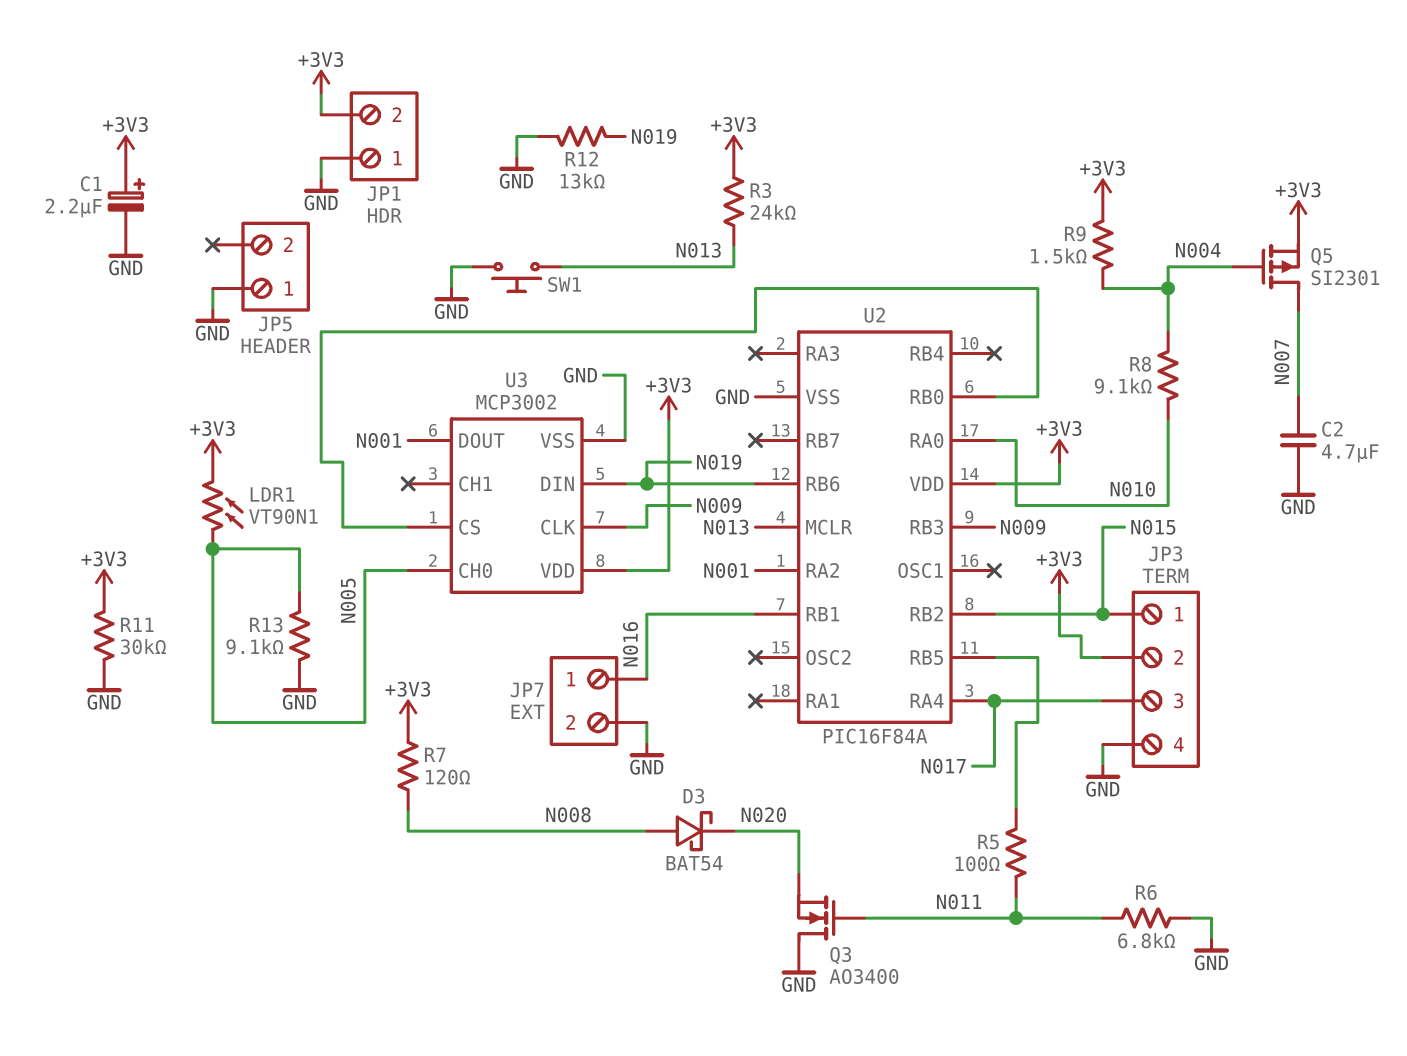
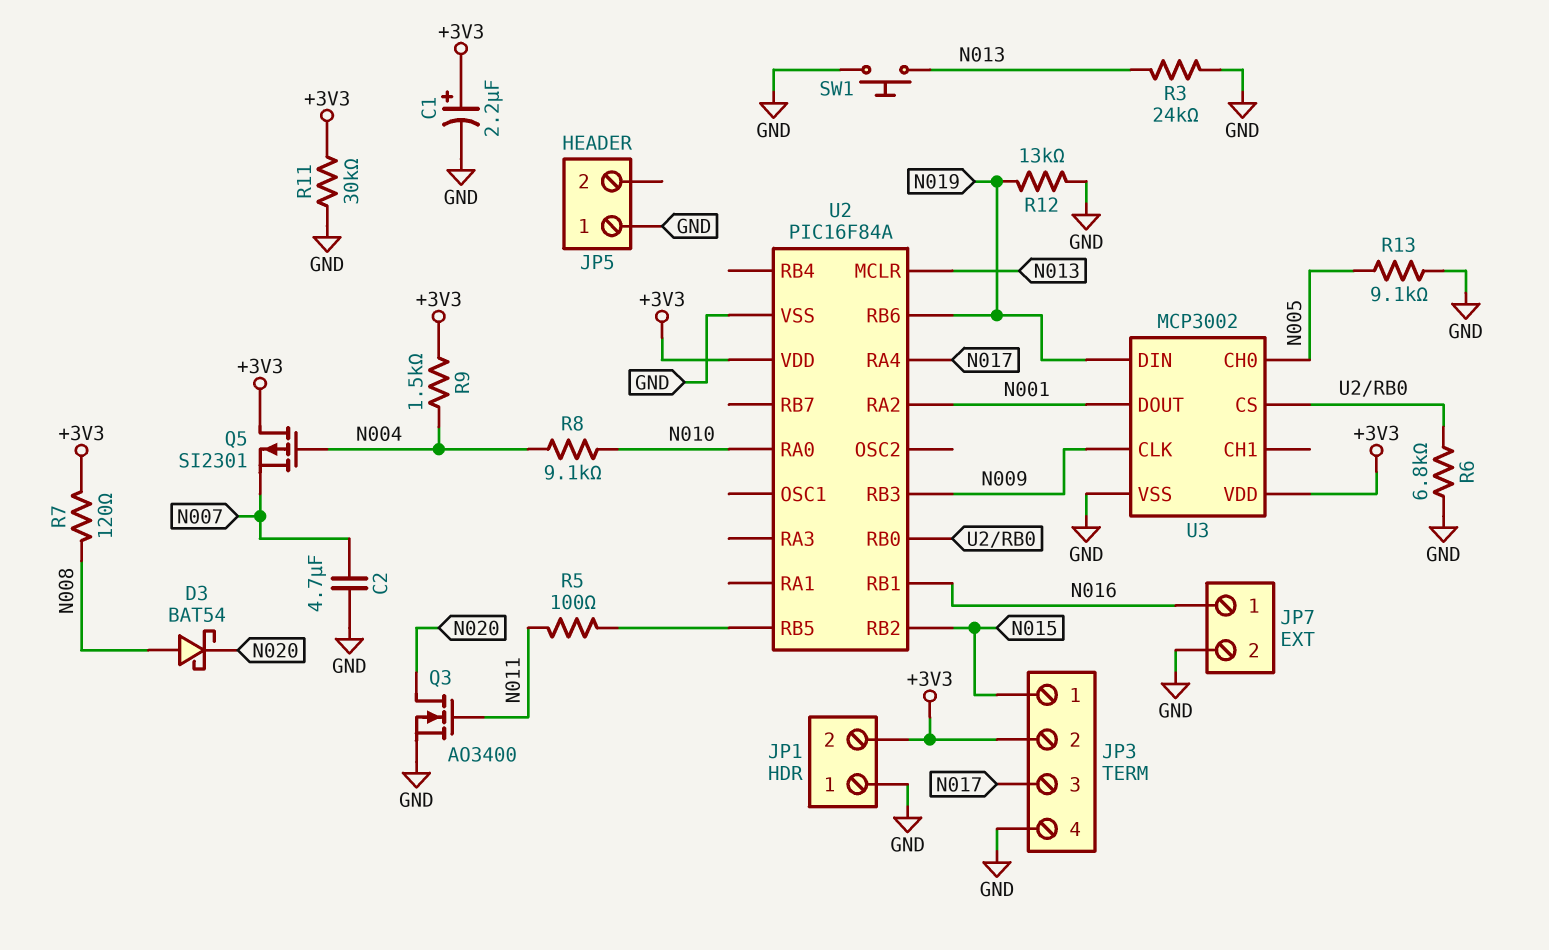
LDR1: VT90N1 (+3V3, N005) -> none
Q3: NMOS AO3400 (G N011, D GND, S N020) -> NMOS AO3400 (G N011, D N020, S GND)
Q5: PMOS SI2301 (G N004, D N007, S +3V3) -> PMOS SI2301 (G N004, D +3V3, S N007)
R3: 24k (+3V3, N013) -> 24k (GND, N013)
R6: 6.8k (GND, N011) -> 6.8k (GND, U2/RB0)

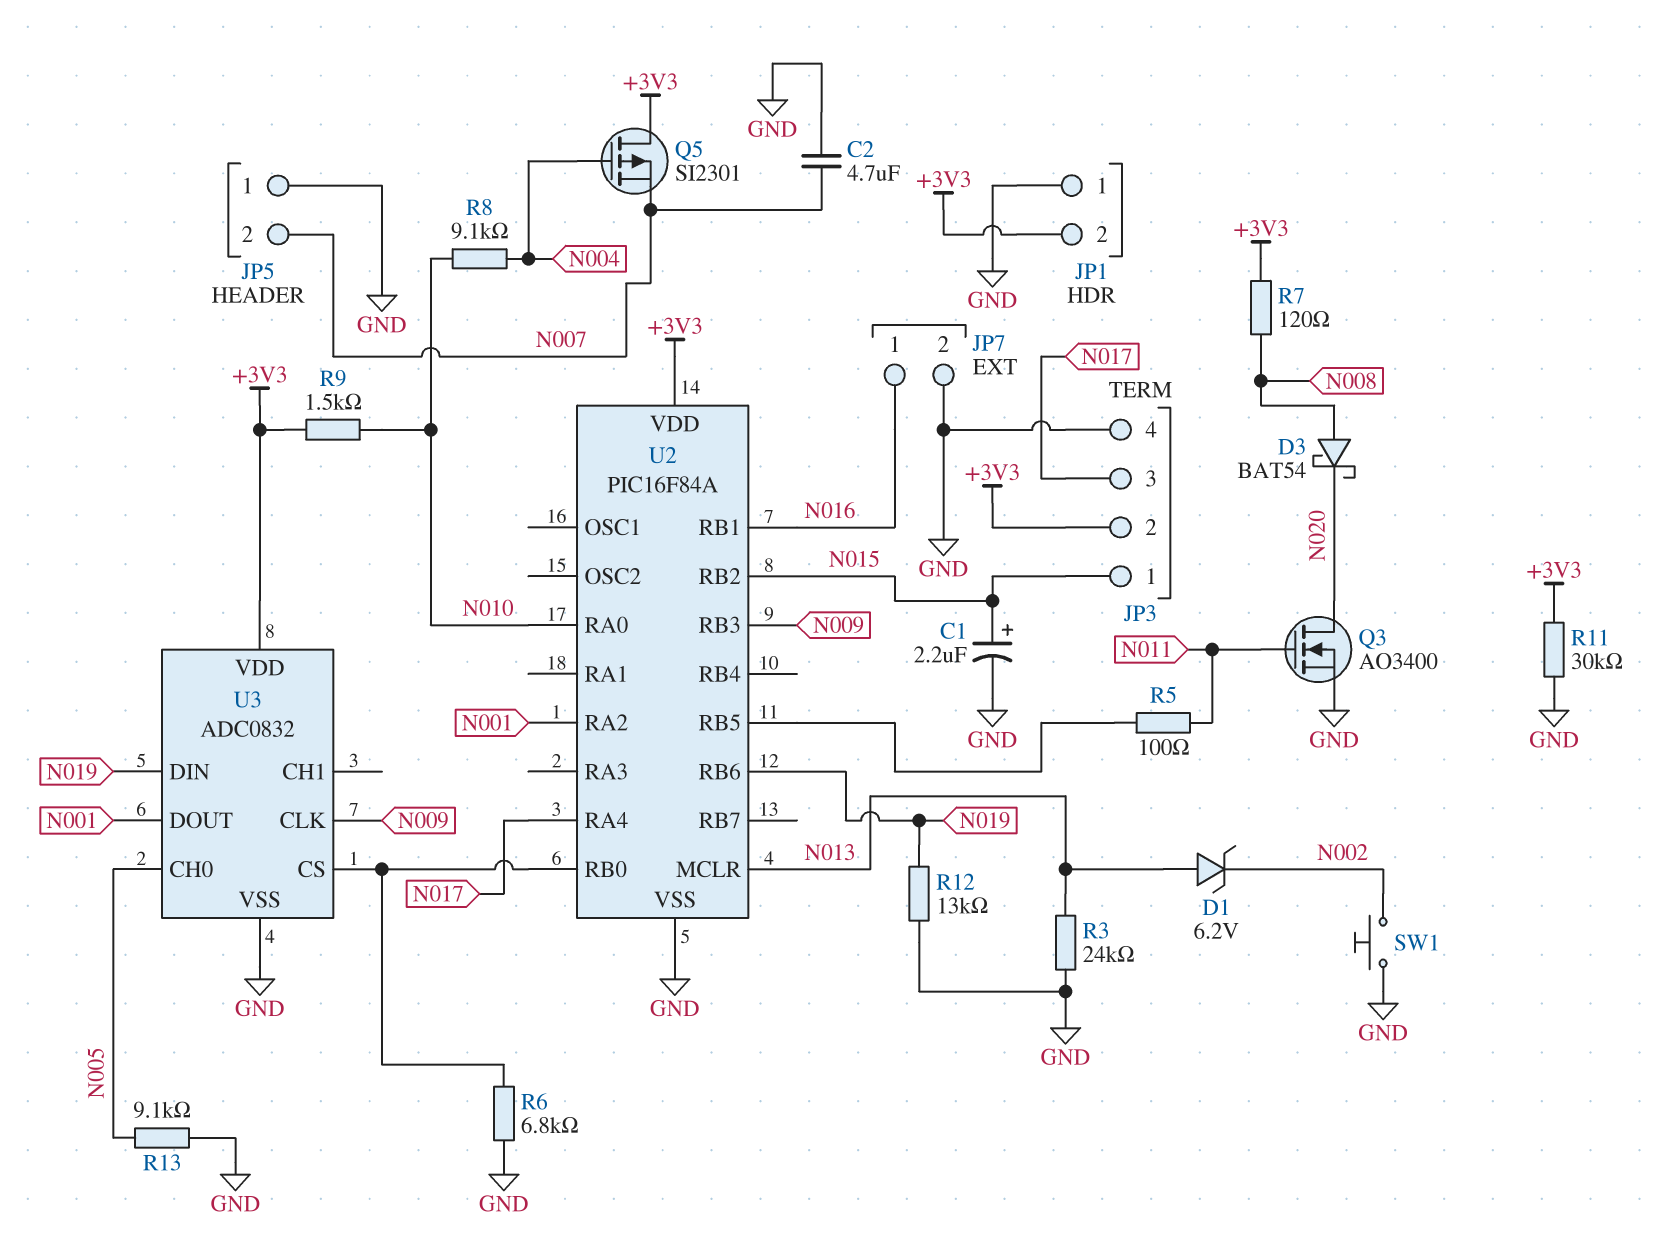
C1: 2.2uF (plus +3V3, minus GND) -> 2.2uF (plus N015, minus GND)
D1: none -> zener 6.2V (A N013, K N002)
JP5 pin 2: none -> N007
R9: 1.5k (+3V3, N004) -> 1.5k (+3V3, N010)
SW1: button (GND, N013) -> button (GND, N002)
U3: MCP3002 -> ADC0832

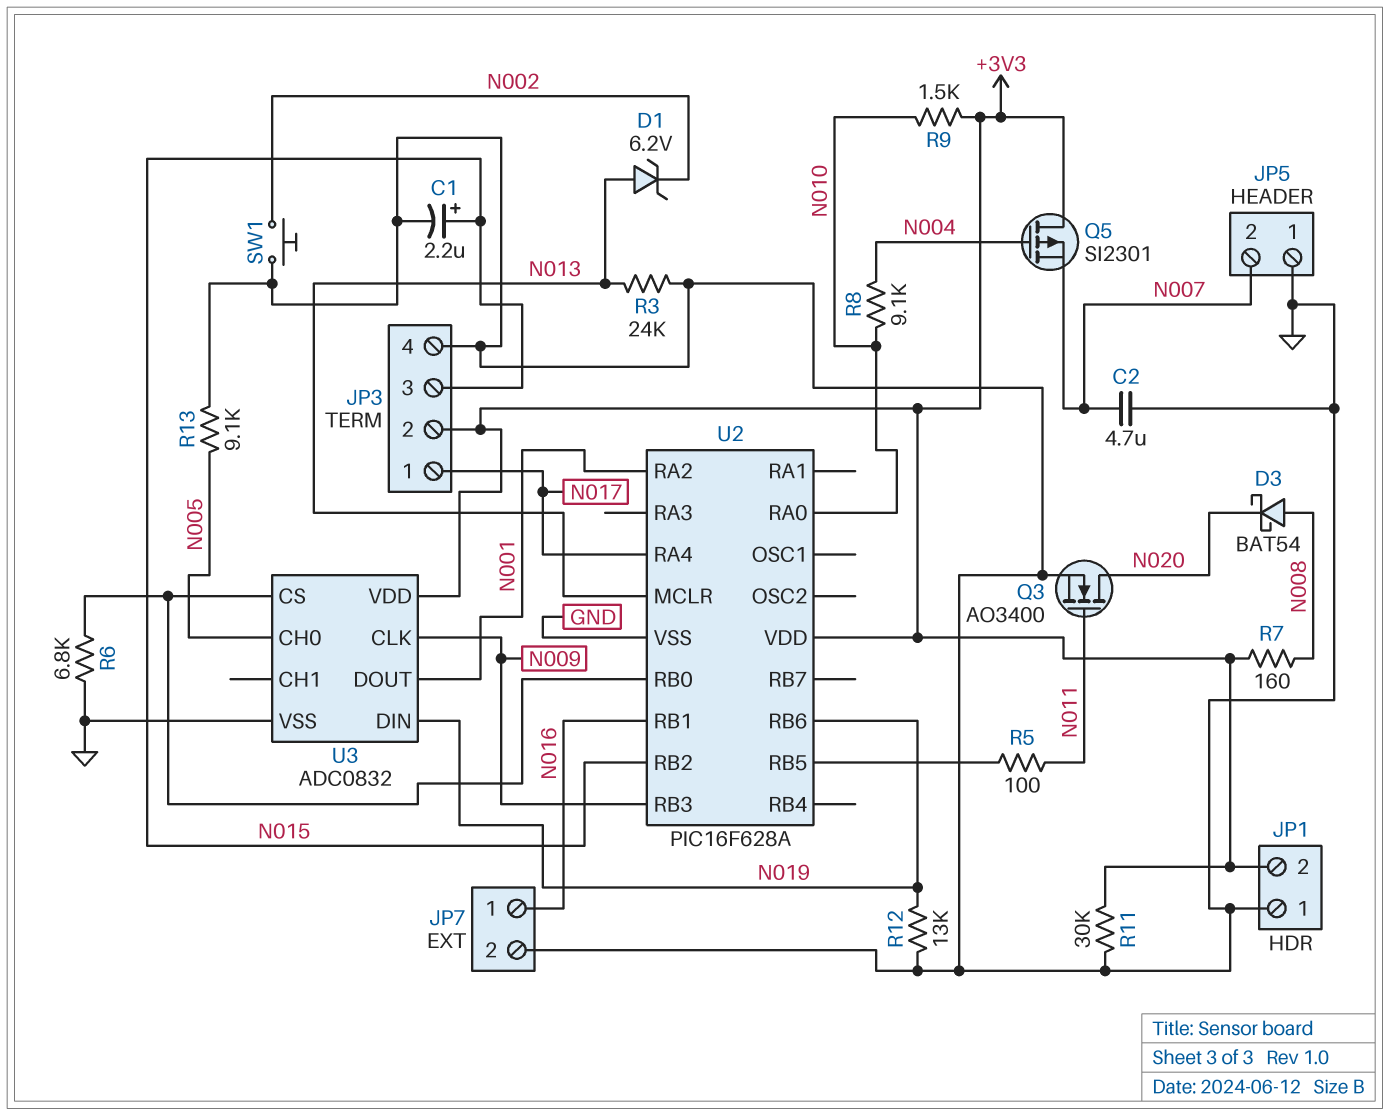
JP3 pin 1: N015 -> N017
JP3 pin 3: N017 -> N015
R7: 120 (+3V3, N008) -> 160 (+3V3, N008)
U2: PIC16F84A -> PIC16F628A

